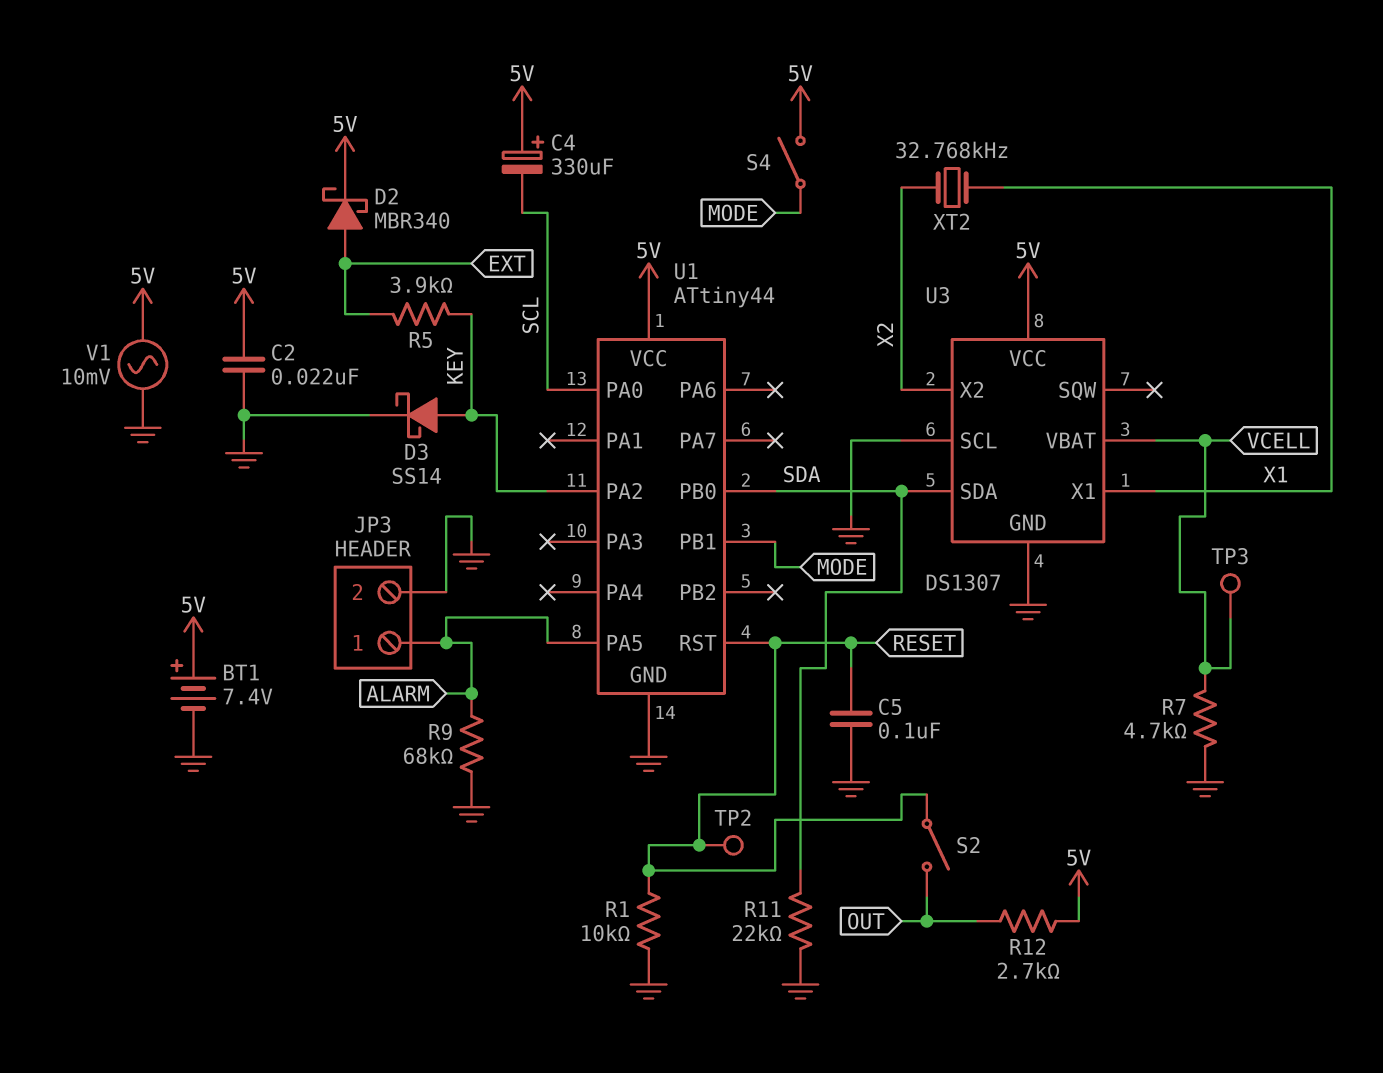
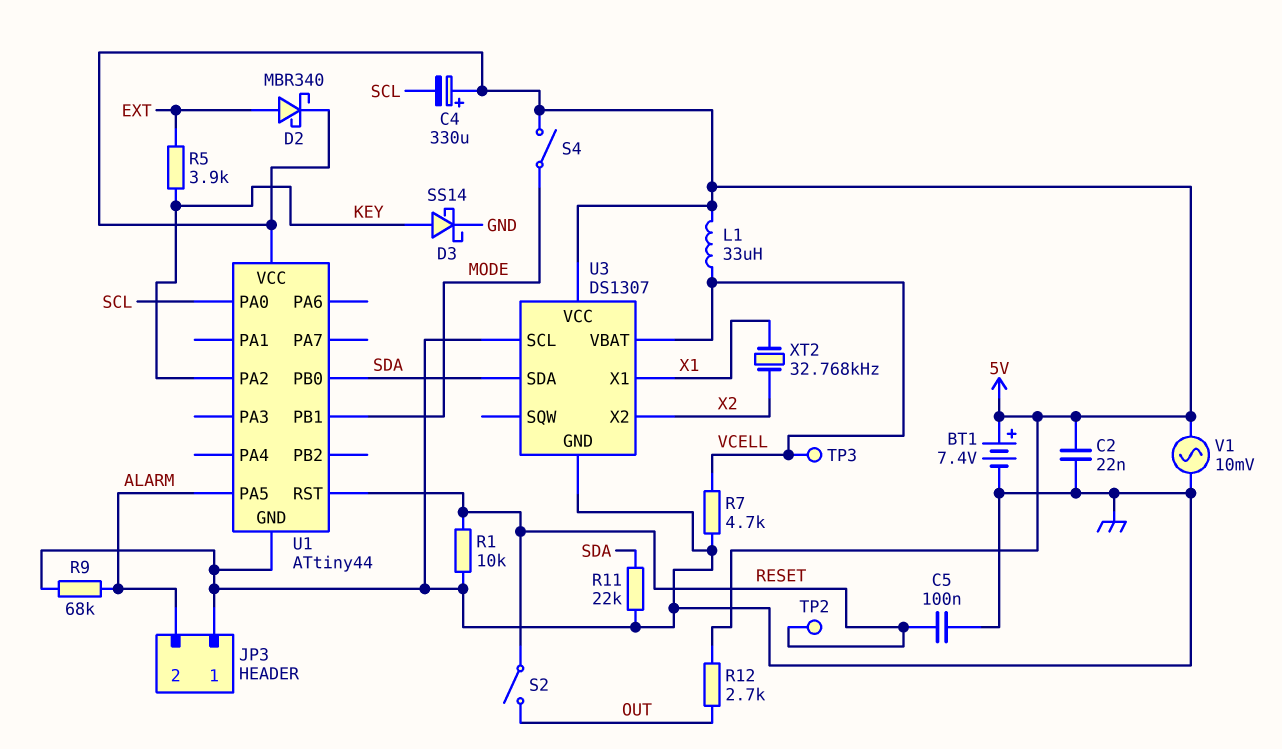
JP3 pin 1: ALARM -> GND
JP3 pin 2: GND -> ALARM
L1: none -> 33uH (5V, VCELL)

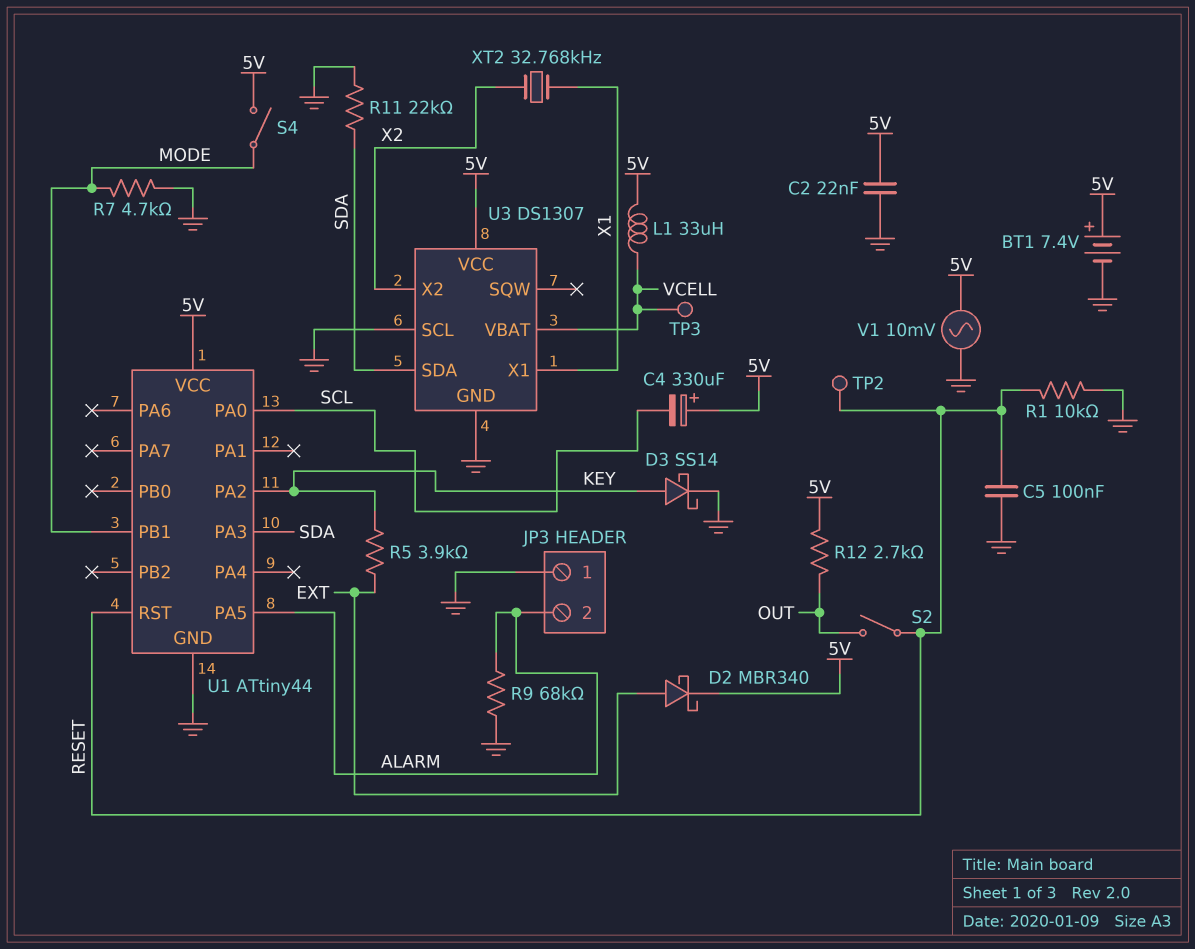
R7: 4.7k (GND, VCELL) -> 4.7k (GND, MODE)
U1 pin PA3: none -> SDA
U1 pin PB0: SDA -> none

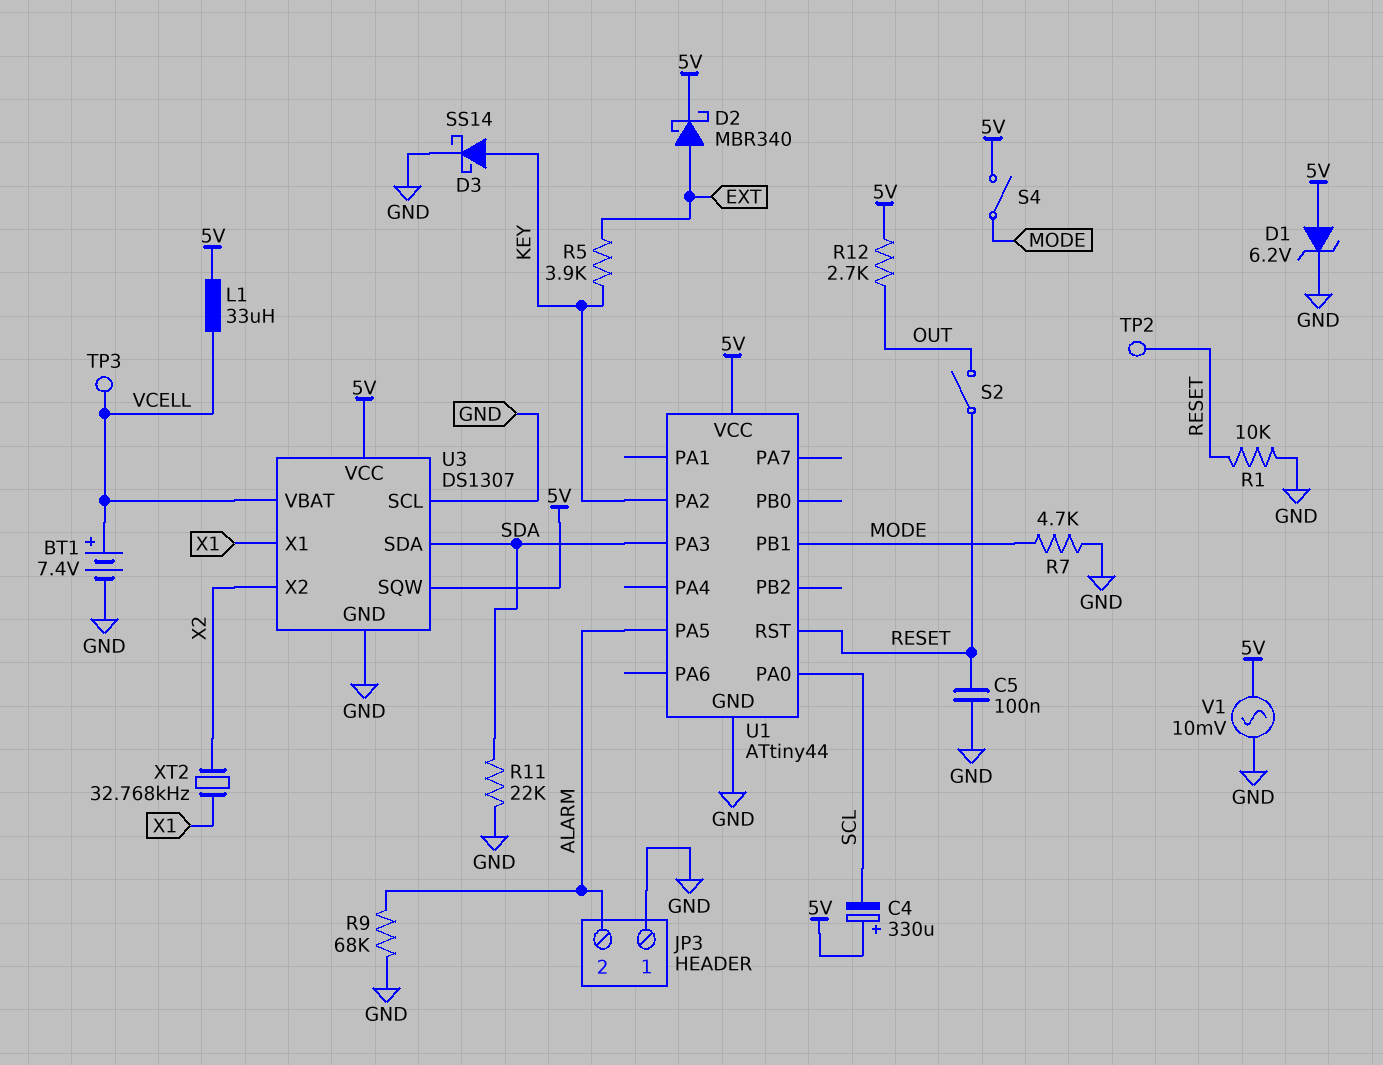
BT1: 7.4V (plus 5V, minus GND) -> 7.4V (plus VCELL, minus GND)
C2: 22nF (5V, GND) -> none
D1: none -> zener 6.2V (A 5V, K GND)
U3 pin SQW: none -> 5V

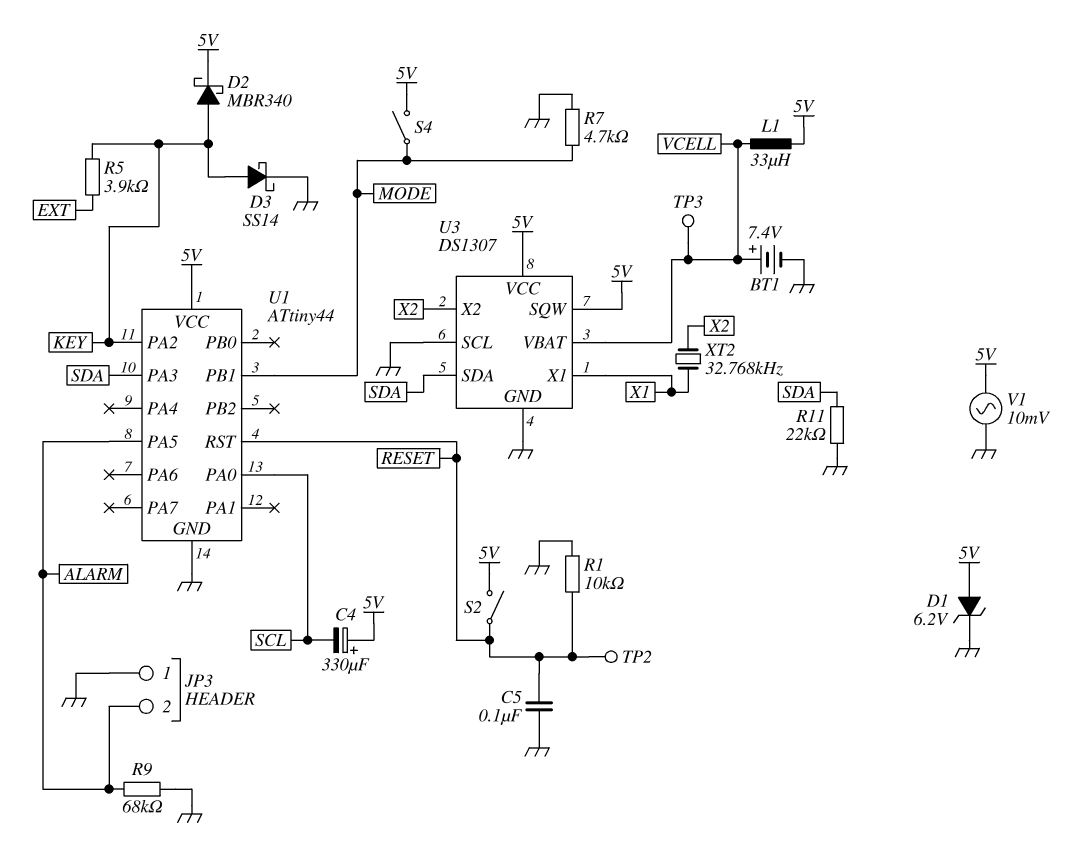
D2: schottky MBR340 (A EXT, K 5V) -> schottky MBR340 (A KEY, K 5V)
R12: 2.7k (5V, OUT) -> none
S2: switch (OUT, RESET) -> switch (5V, RESET)

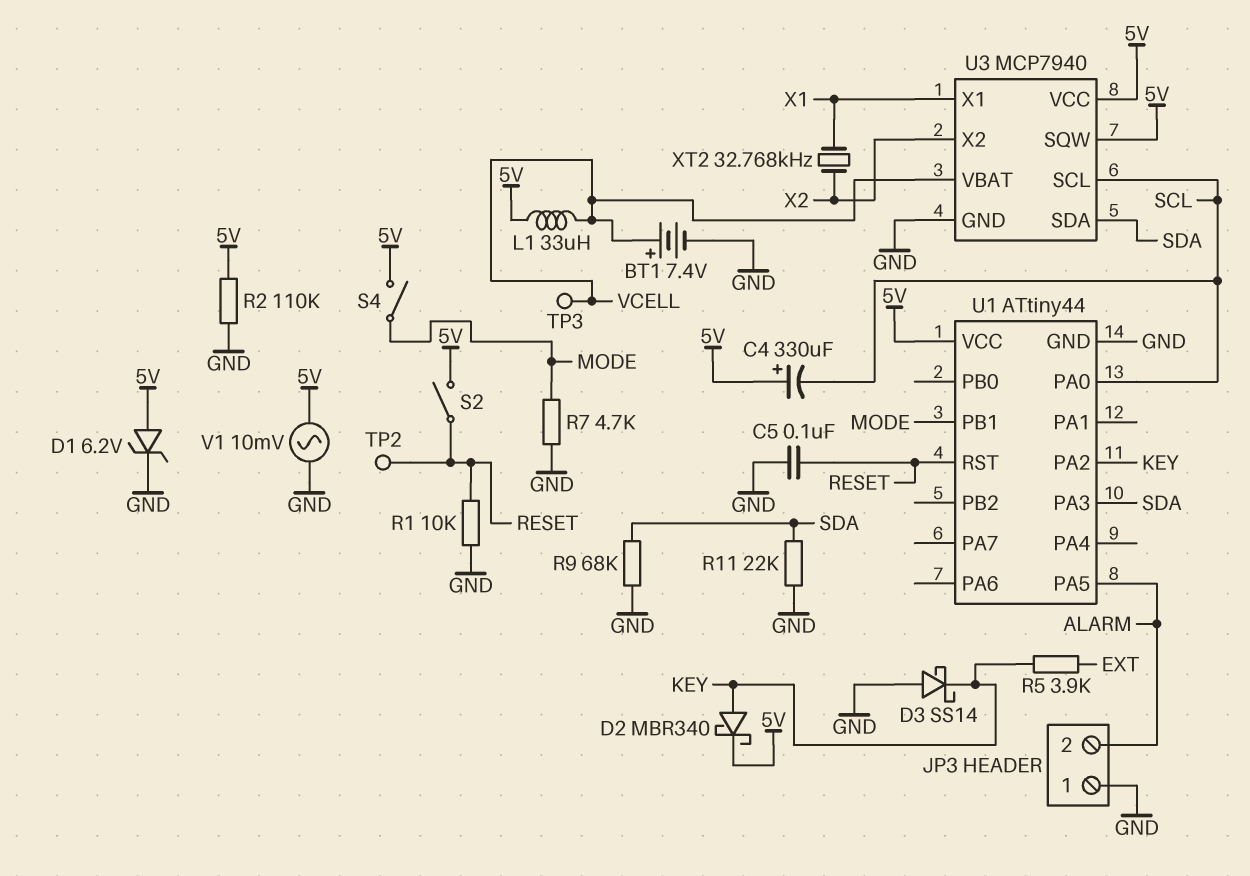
D3: schottky SS14 (A KEY, K GND) -> schottky SS14 (A GND, K KEY)
R2: none -> 110k (5V, GND)
R9: 68k (ALARM, GND) -> 68k (GND, SDA)
U3: DS1307 -> MCP7940
U3 pin SCL: GND -> SCL

